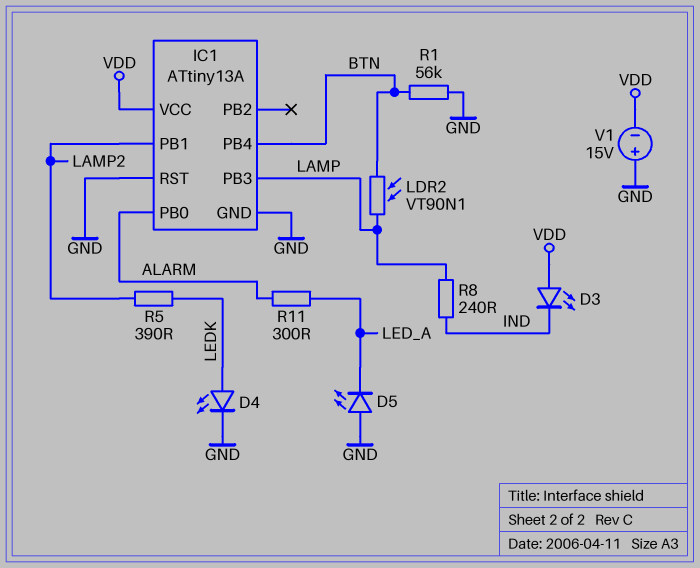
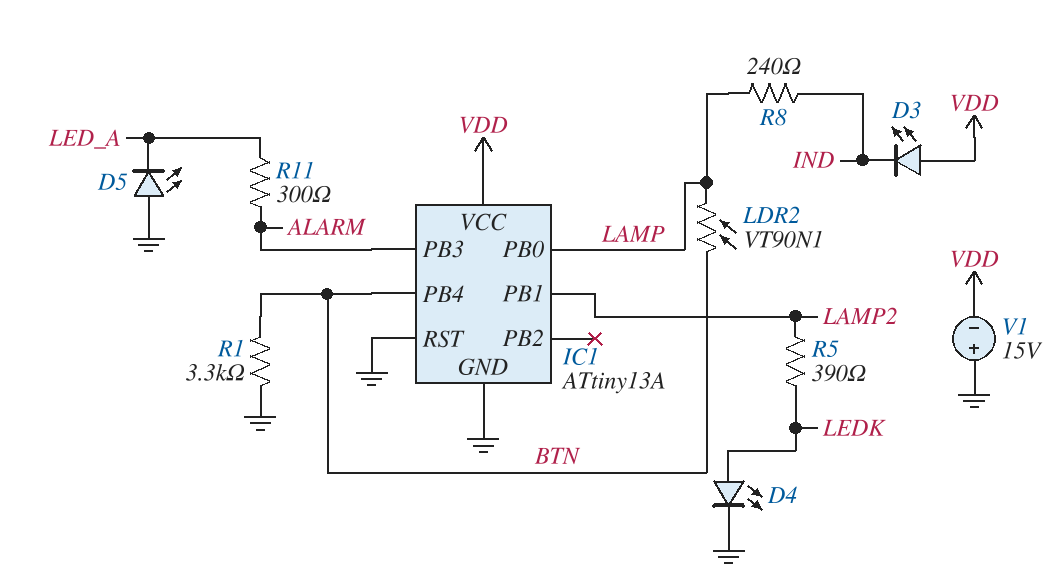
IC1 pin PB0: ALARM -> LAMP
IC1 pin PB3: LAMP -> ALARM
R1: 56k (BTN, GND) -> 3.3k (BTN, GND)

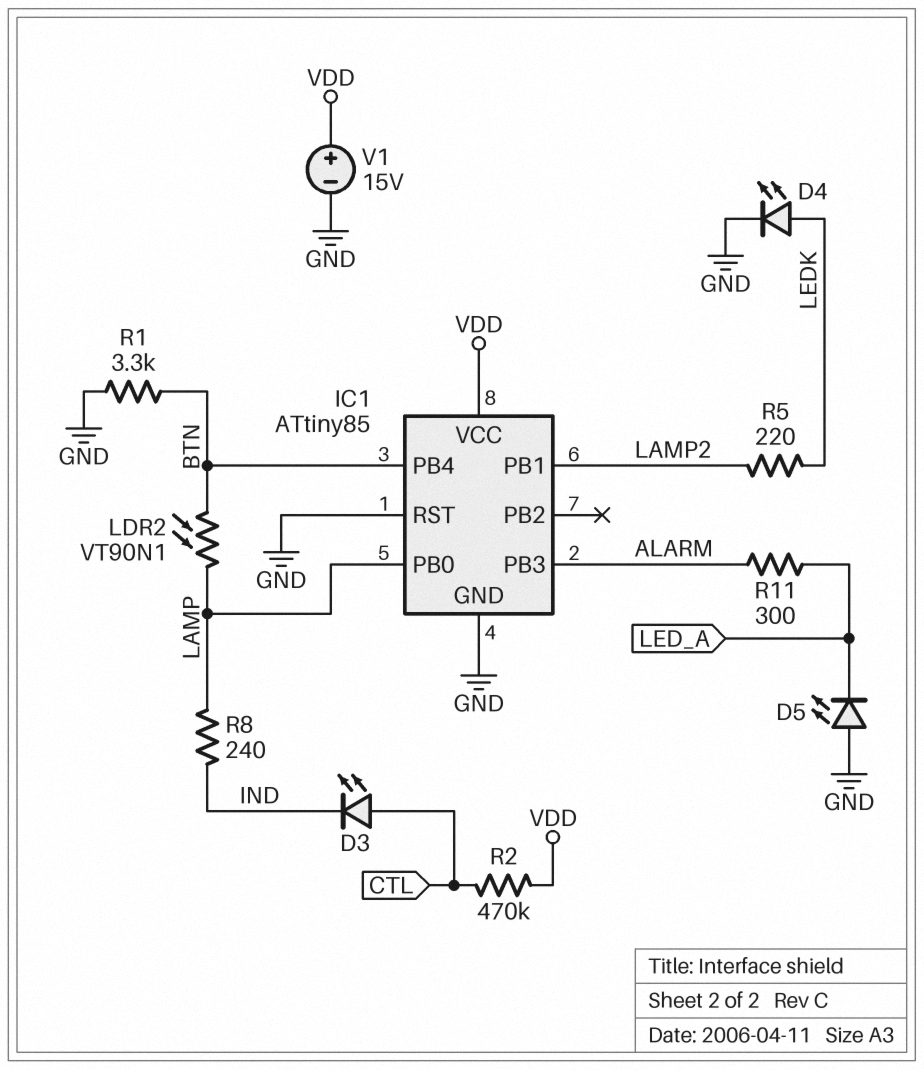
D3: LED (A VDD, K IND) -> LED (A CTL, K IND)
IC1: ATtiny13A -> ATtiny85
R2: none -> 470k (CTL, VDD)
R5: 390 (LAMP2, LEDK) -> 220 (LAMP2, LEDK)
V1: 15V (plus GND, minus VDD) -> 15V (plus VDD, minus GND)

